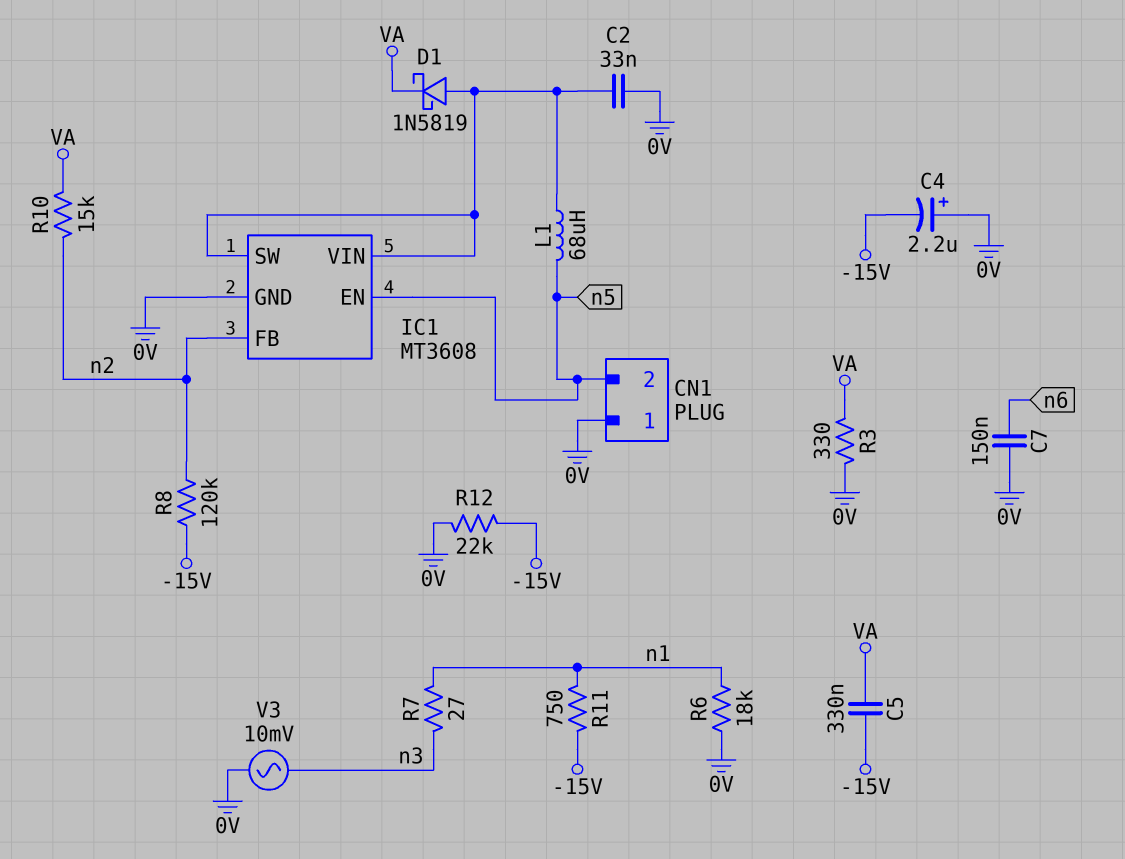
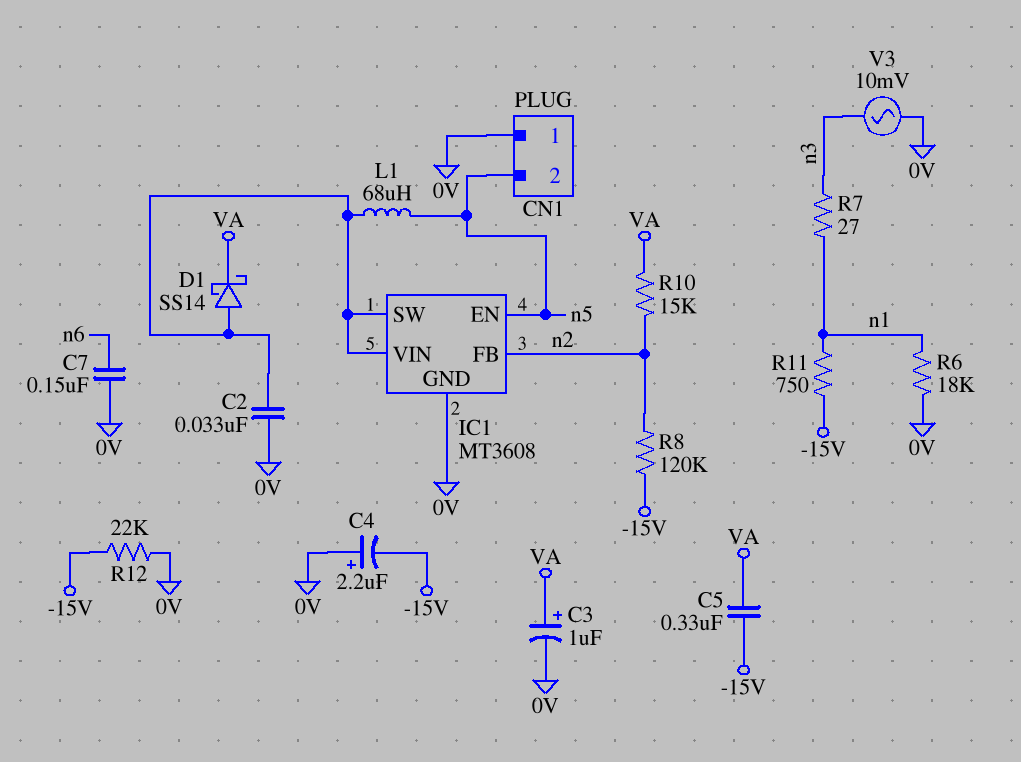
C3: none -> 1uF (plus VA, minus 0V)
D1: schottky 1N5819 (A IC1/SW, K VA) -> schottky SS14 (A IC1/SW, K VA)
R3: 330 (0V, VA) -> none

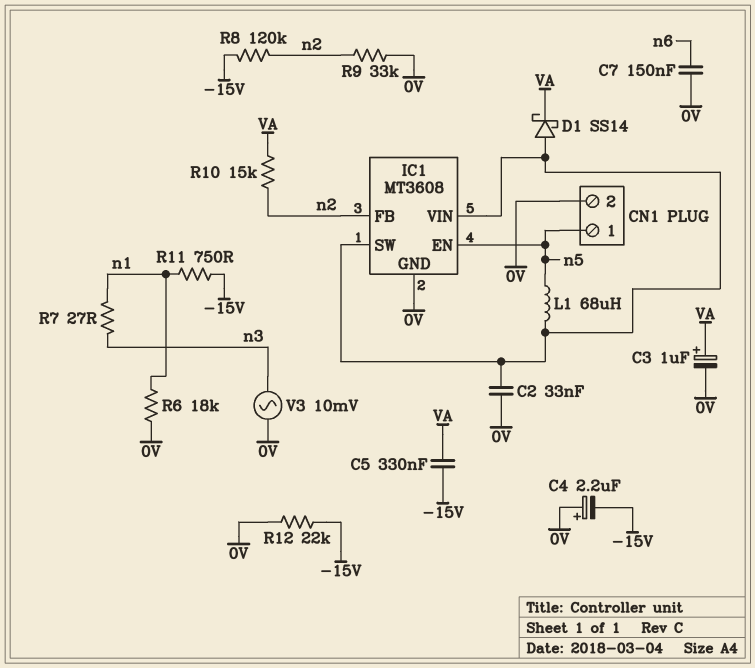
CN1 pin 1: 0V -> n5
CN1 pin 2: n5 -> 0V
R9: none -> 33k (0V, n2)

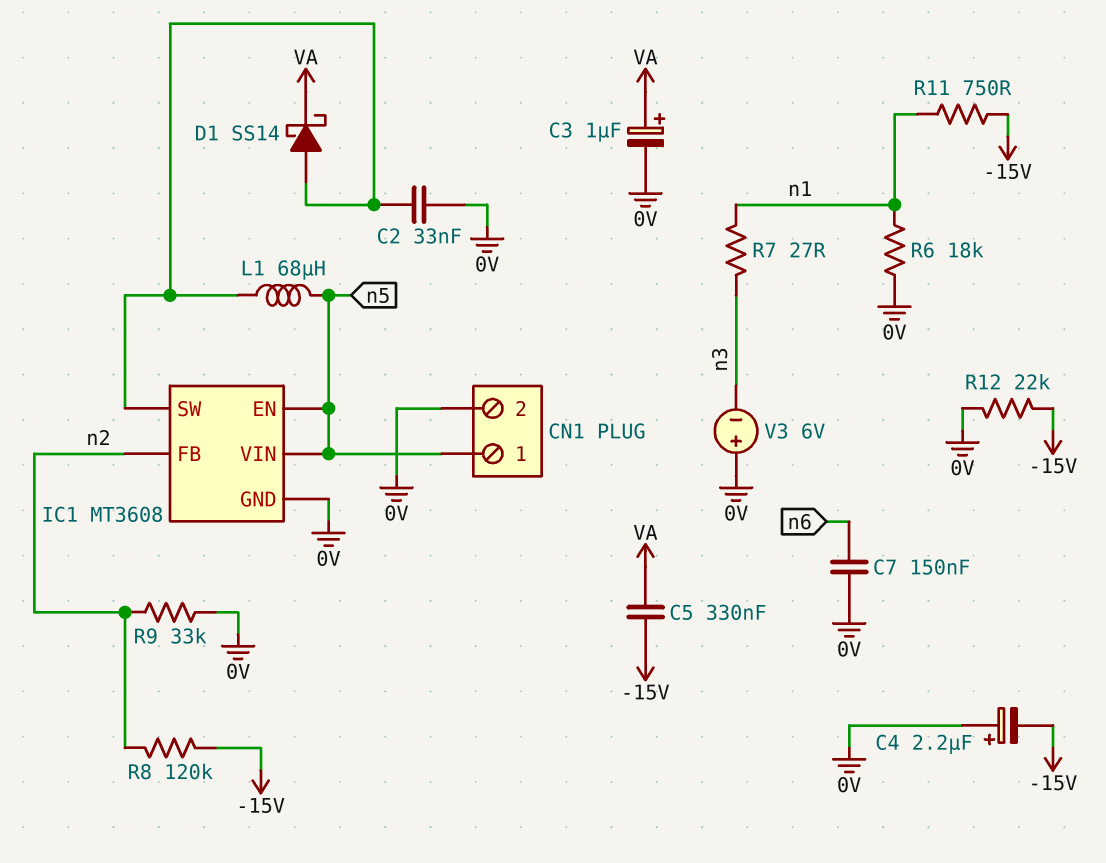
IC1 pin VIN: IC1/SW -> n5
R10: 15k (VA, n2) -> none
V3: AC 10mV (0V, n3) -> 6V (plus 0V, minus n3)

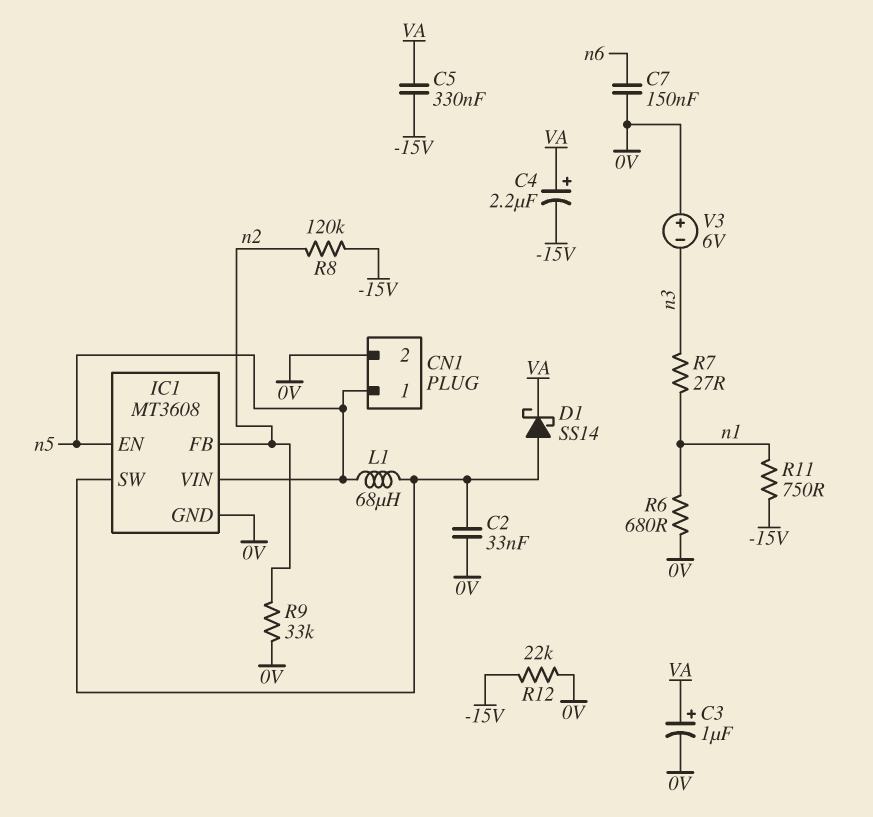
C4: 2.2uF (plus 0V, minus -15V) -> 2.2uF (plus VA, minus -15V)
R6: 18k (0V, n1) -> 680 (0V, n1)

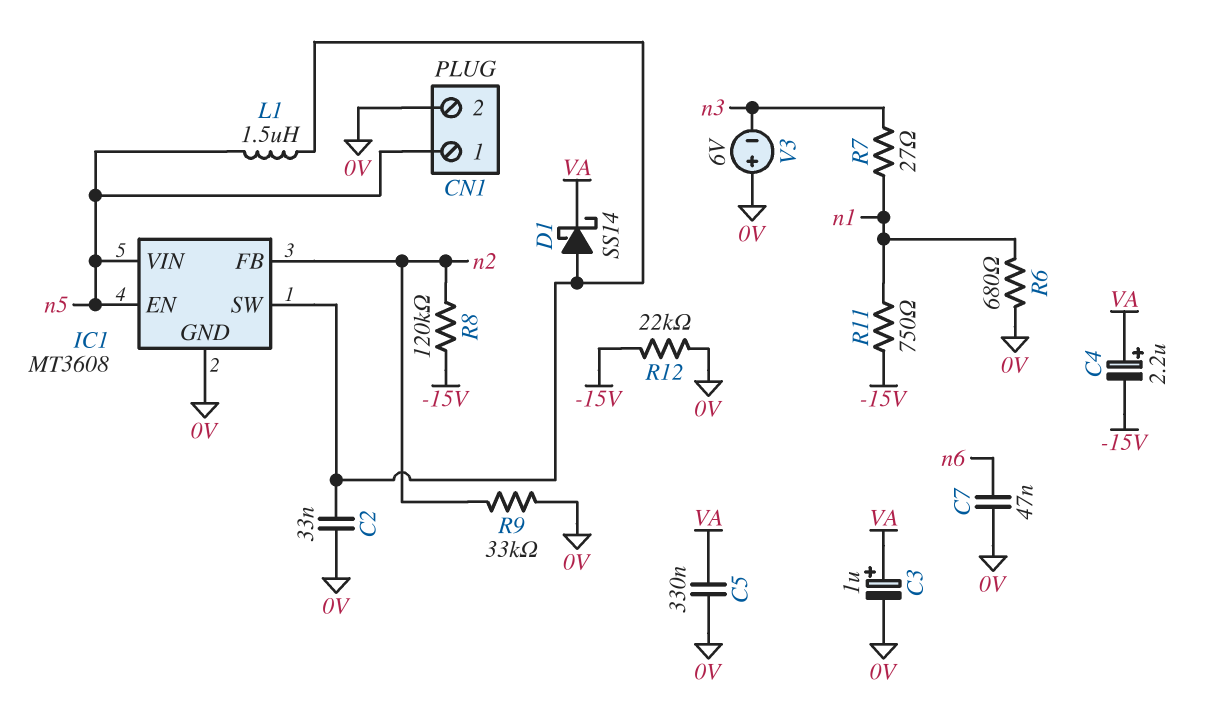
C5: 330nF (-15V, VA) -> 330nF (0V, VA)
C7: 150nF (0V, n6) -> 47nF (0V, n6)
L1: 68uH (IC1/SW, n5) -> 1.5uH (IC1/SW, n5)

